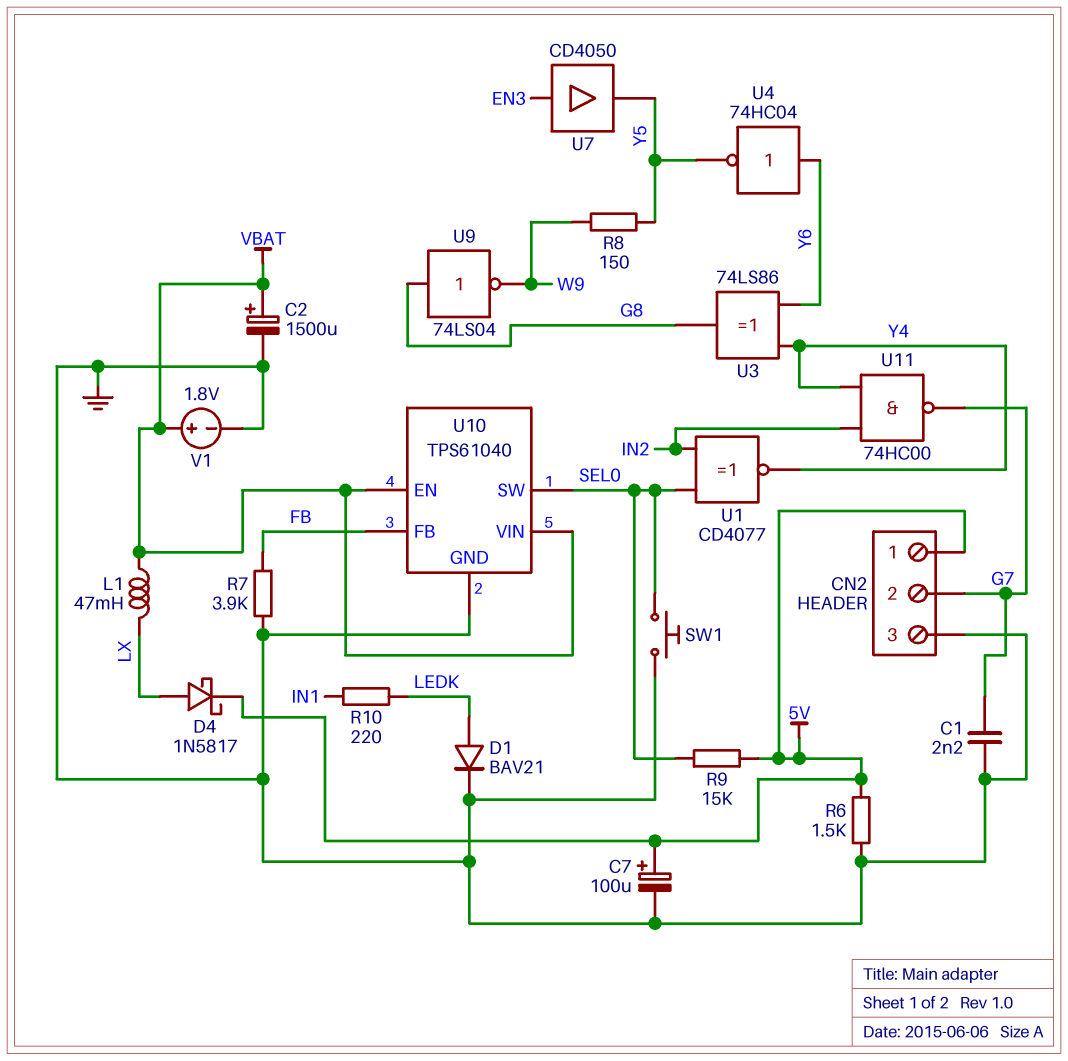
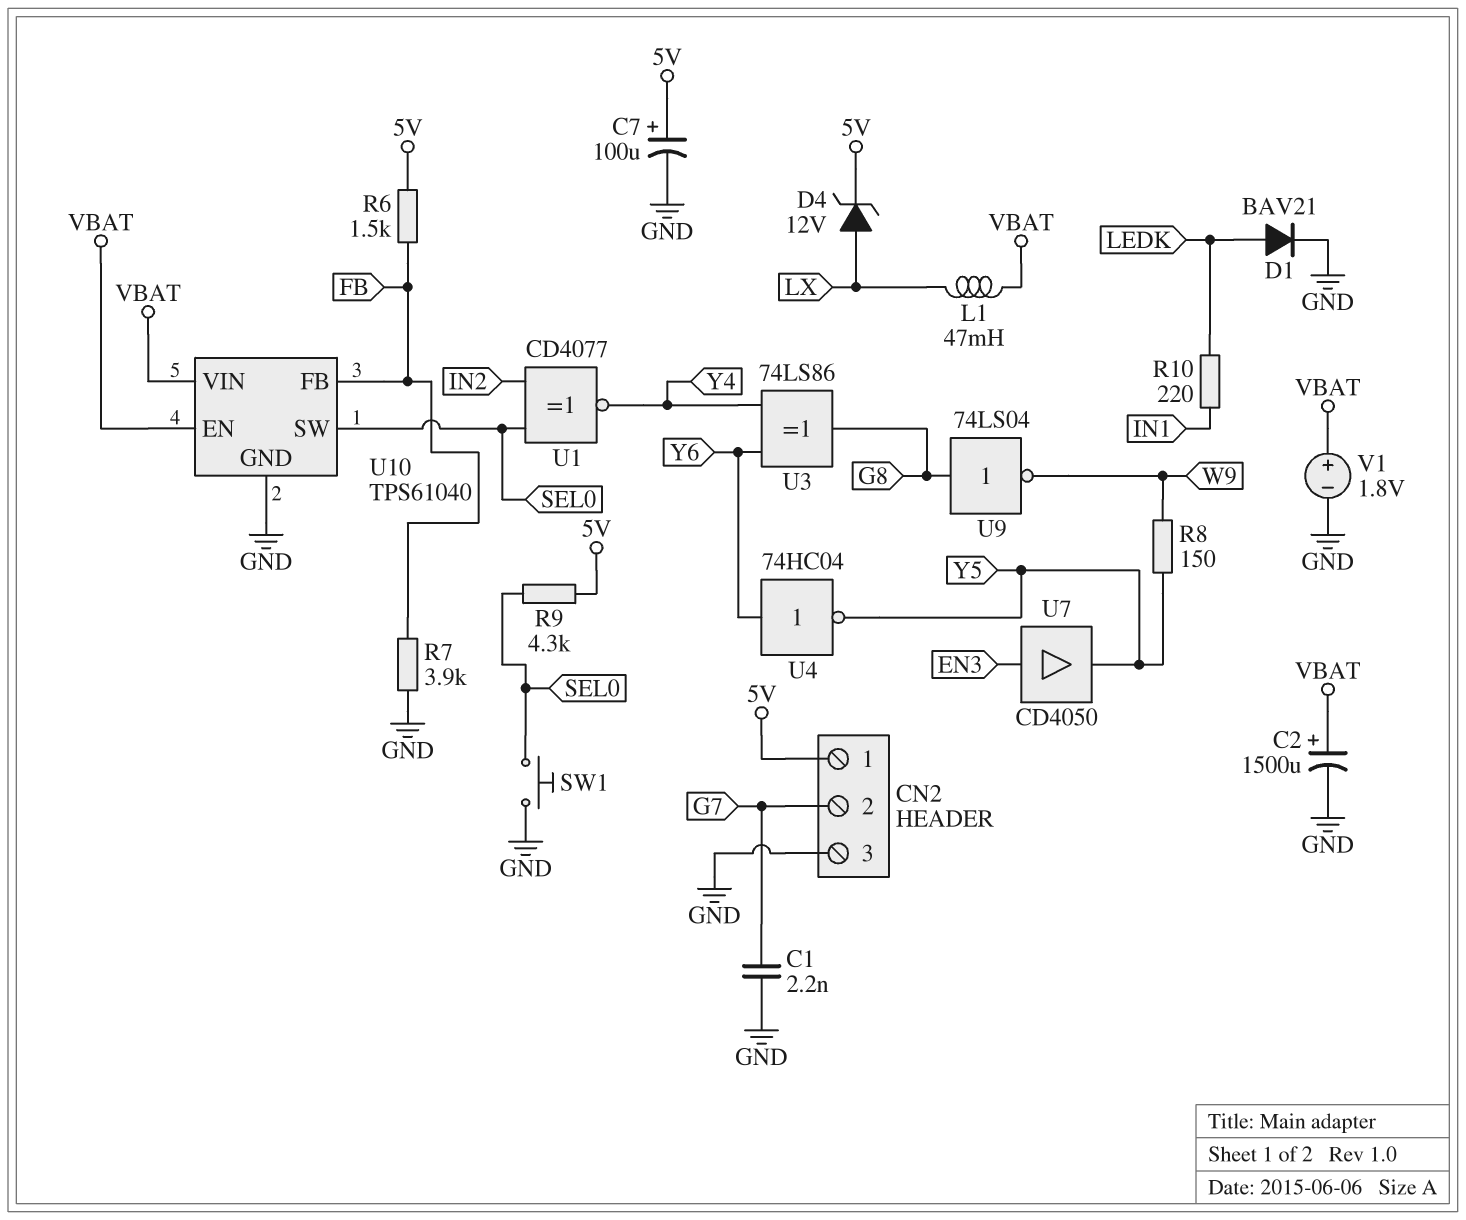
D4: schottky 1N5817 (A LX, K 5V) -> zener 12V (A LX, K 5V)
R6: 1.5k (5V, GND) -> 1.5k (5V, FB)
R9: 15k (5V, SEL0) -> 4.3k (5V, SEL0)
U11: NAND 74HC00 (in IN2, in Y4, out G7) -> none

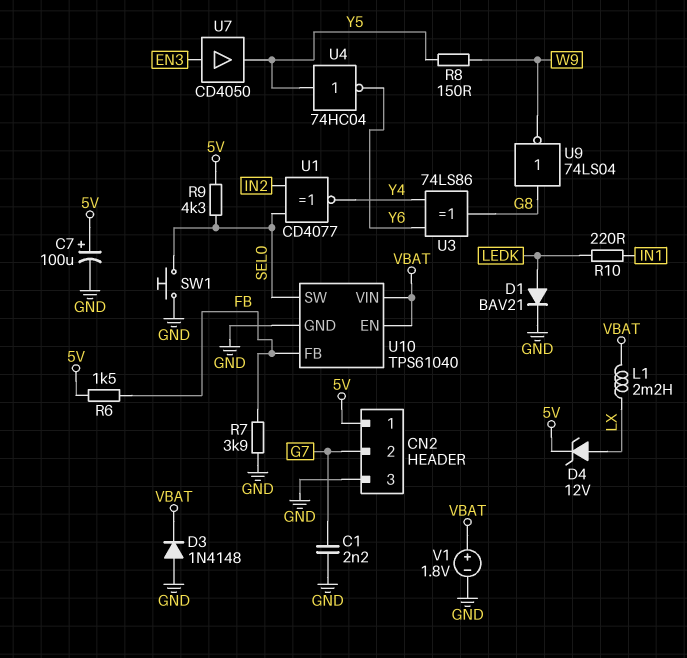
C2: 1500uF (plus VBAT, minus GND) -> none
D3: none -> diode 1N4148 (A GND, K VBAT)
L1: 47mH (LX, VBAT) -> 2.2mH (LX, VBAT)
U4: NOT 74HC04 (in Y6, out Y5) -> NOT 74HC04 (in Y5, out Y6)

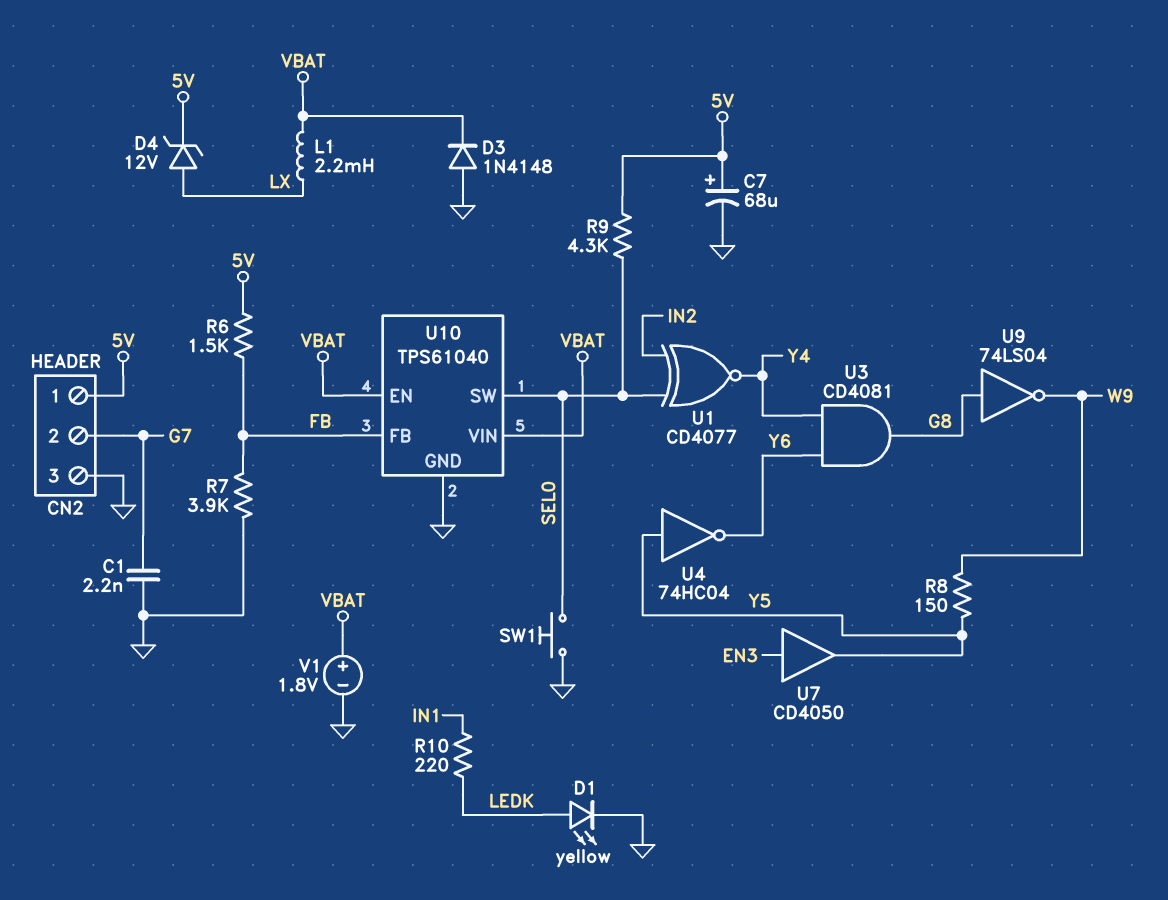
C7: 100uF (plus 5V, minus GND) -> 68uF (plus 5V, minus GND)
D1: diode BAV21 (A LEDK, K GND) -> LED yellow (A LEDK, K GND)
U3: XOR 74LS86 (in Y4, in Y6, out G8) -> AND CD4081 (in Y4, in Y6, out G8)

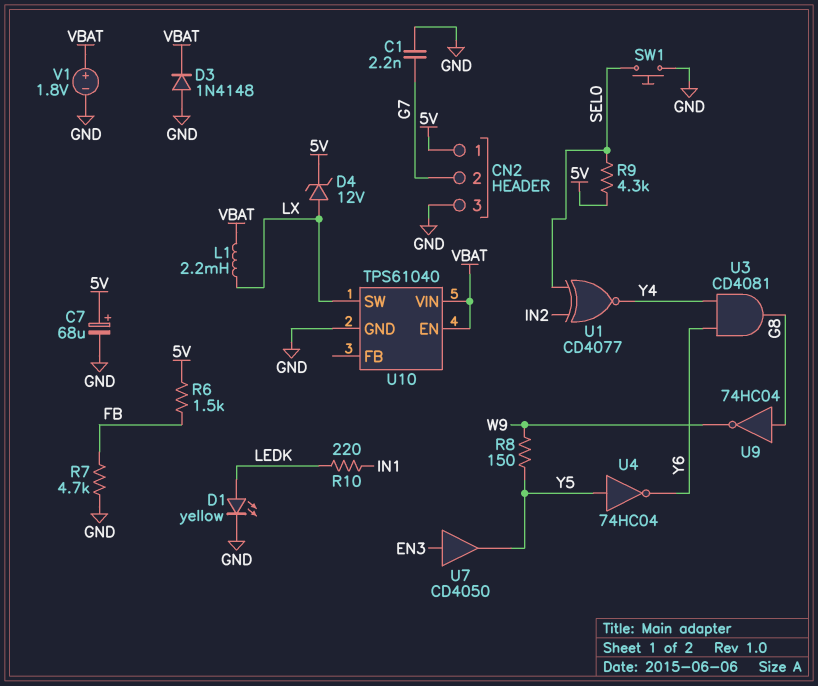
R7: 3.9k (FB, GND) -> 4.7k (FB, GND)
U9: NOT 74LS04 (in G8, out W9) -> NOT 74HC04 (in G8, out W9)
U10 pin FB: FB -> none
U10 pin SW: SEL0 -> LX

